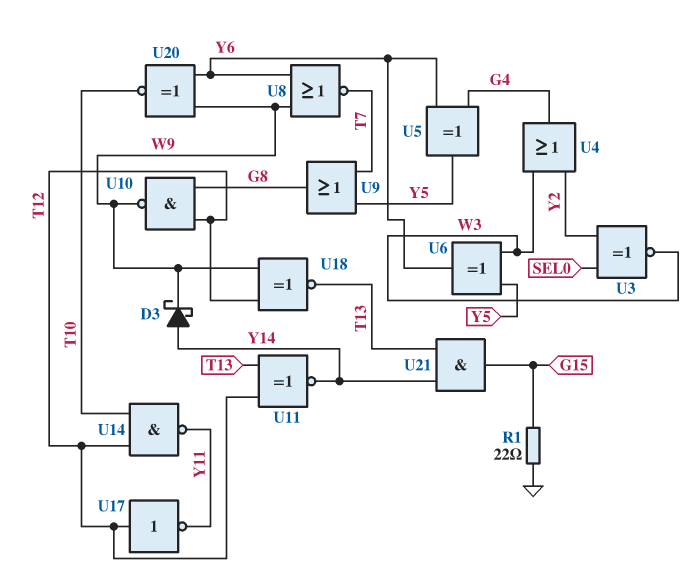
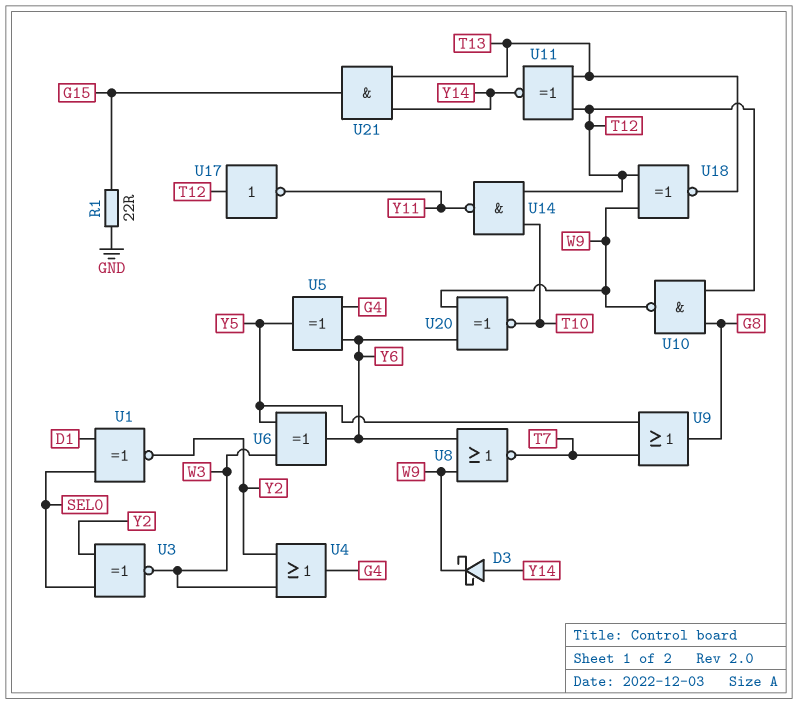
U1: none -> XNOR (in D1, in SEL0, out Y2)

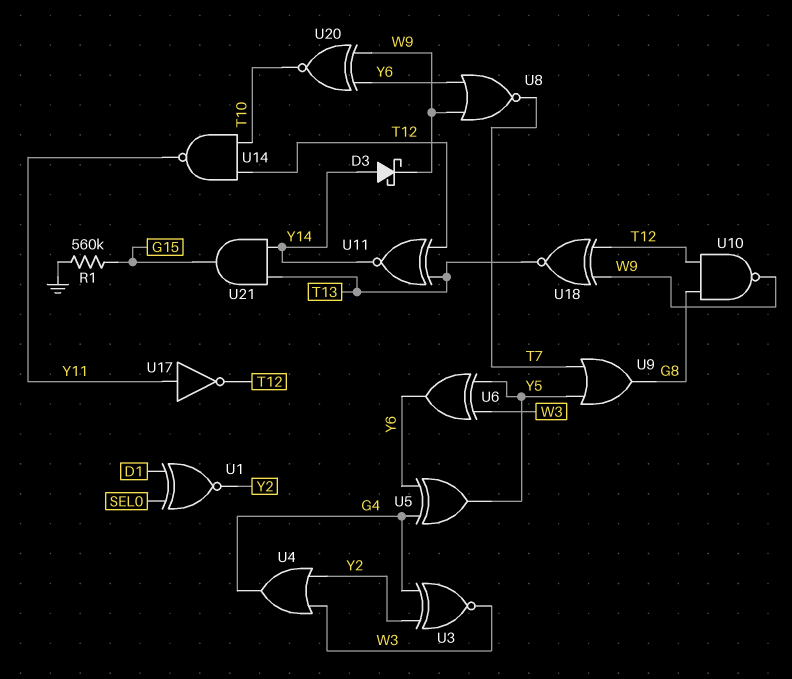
R1: 22 (G15, GND) -> 560k (G15, GND)
U3: XNOR (in SEL0, in Y2, out W3) -> XNOR (in G4, in Y2, out W3)
U17: NOT (in T12, out Y11) -> NOT (in Y11, out T12)

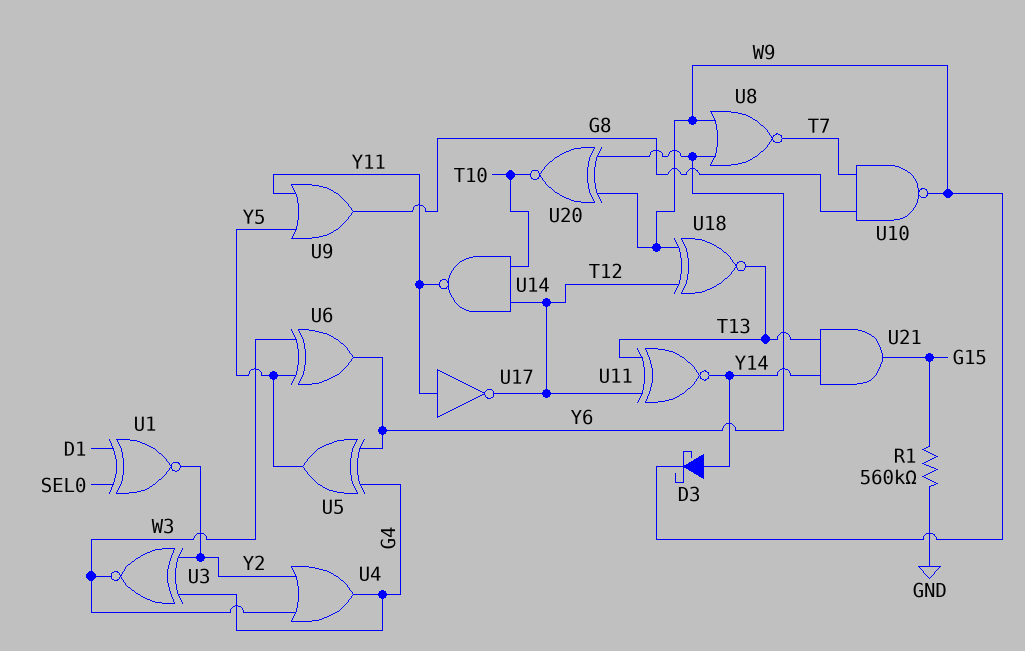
U9: OR (in T7, in Y5, out G8) -> OR (in Y5, in Y11, out G8)
U10: NAND (in G8, in T12, out W9) -> NAND (in G8, in T7, out W9)

